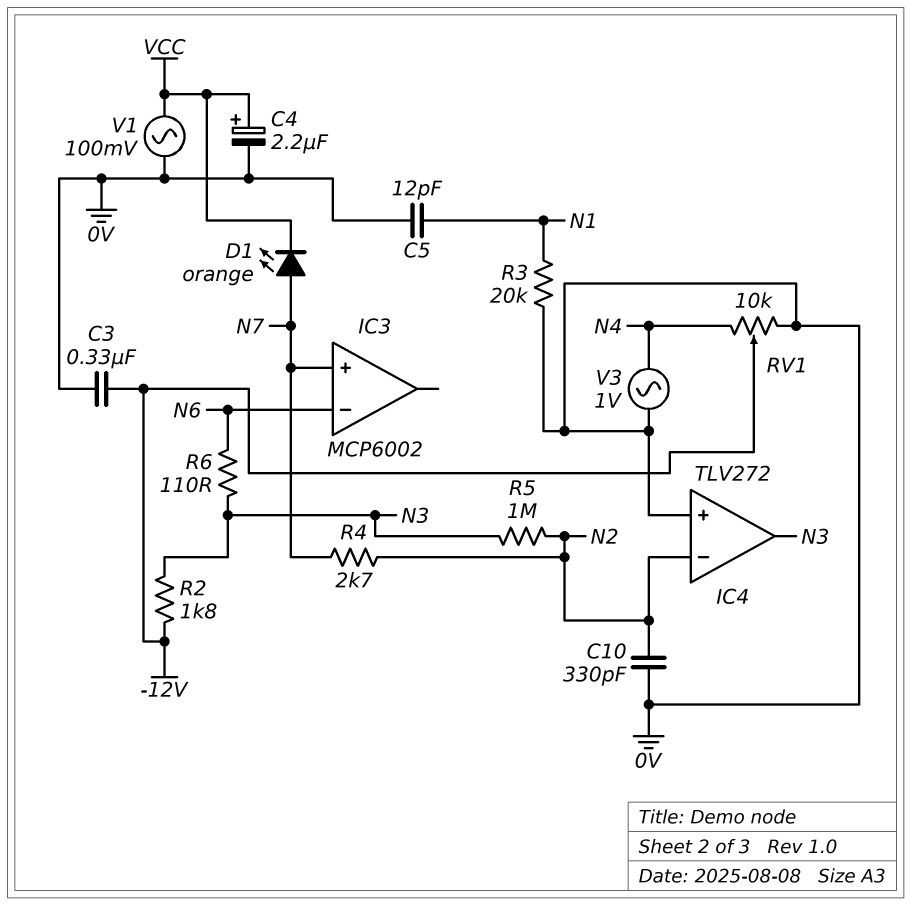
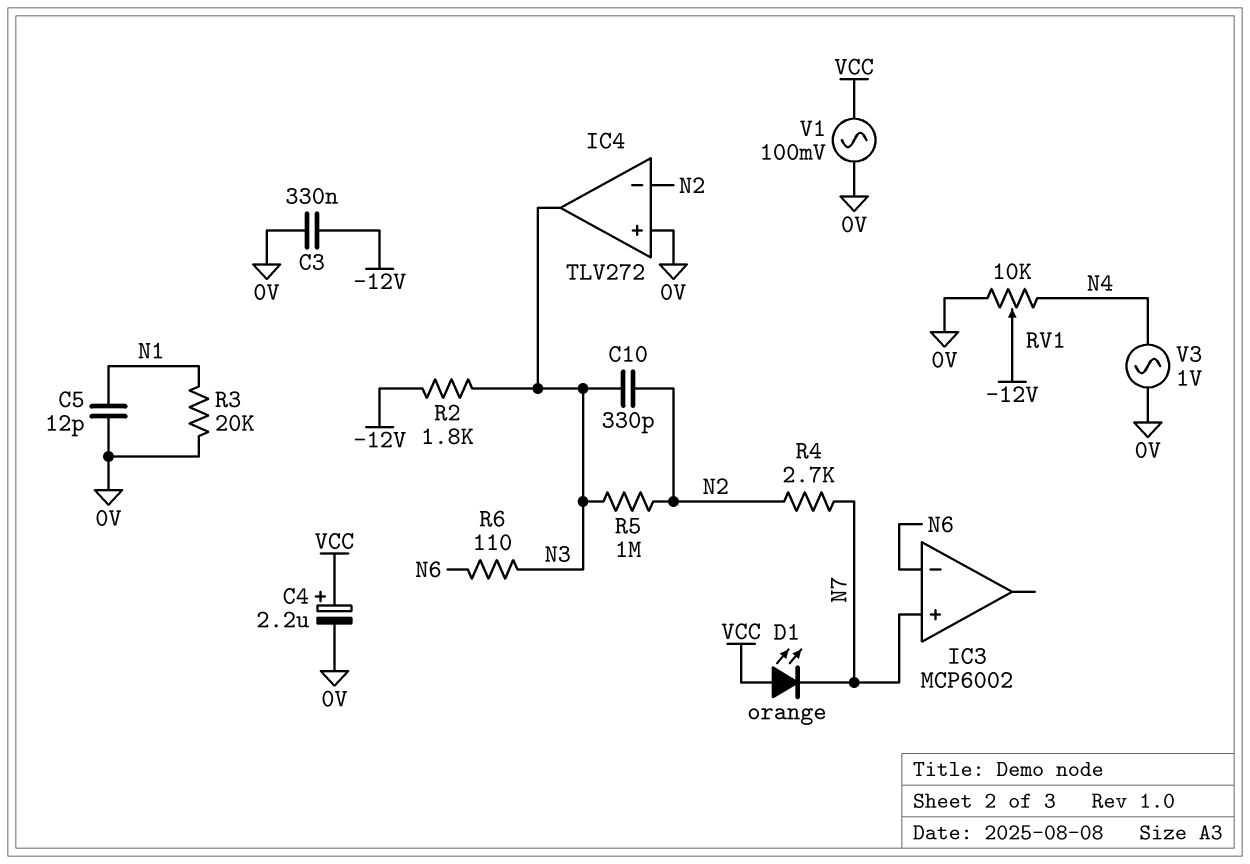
C10: 330pF (0V, N2) -> 330pF (N2, N3)
D1: LED orange (A N7, K VCC) -> LED orange (A VCC, K N7)

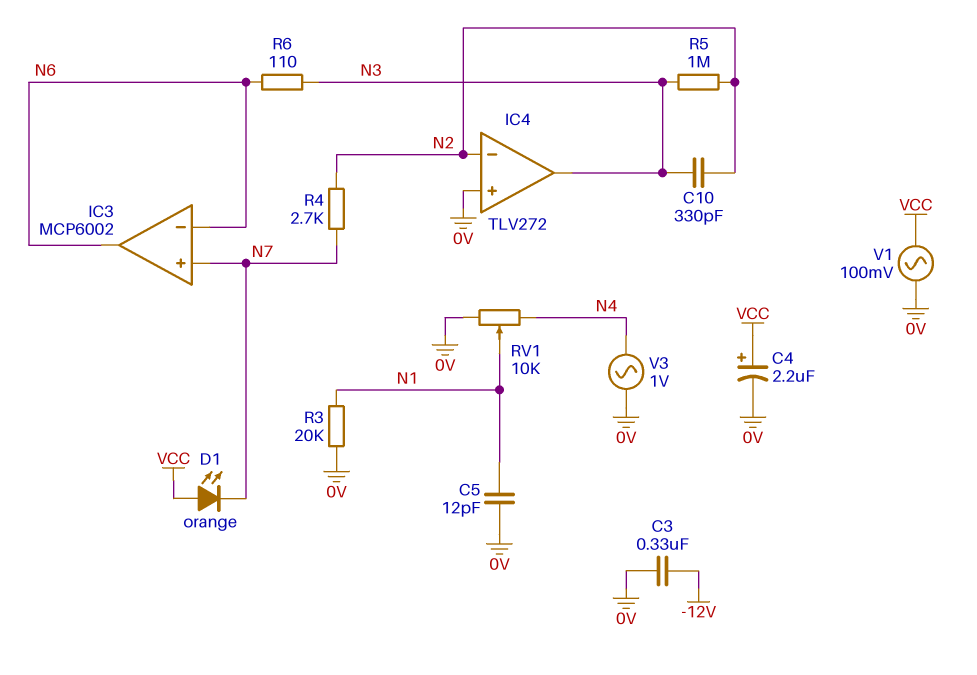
IC3 pin out: none -> N6
R2: 1.8k (-12V, N3) -> none
RV1: 10k (0V, N4, wiper -12V) -> 10k (0V, N4, wiper N1)

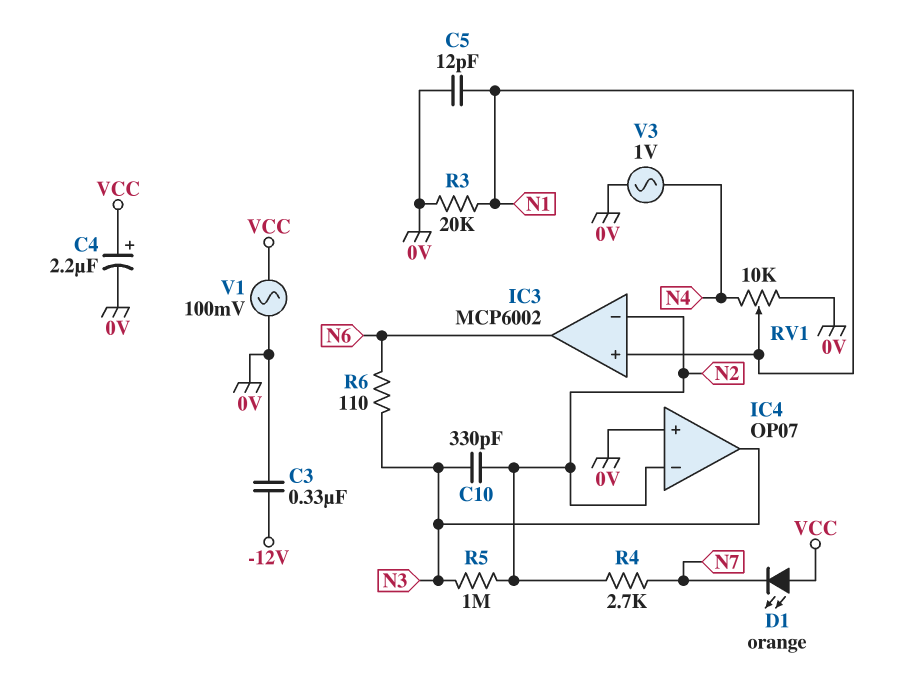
IC3 pin in+: N7 -> N1
IC3 pin in-: N6 -> N2
IC4: TLV272 -> OP07

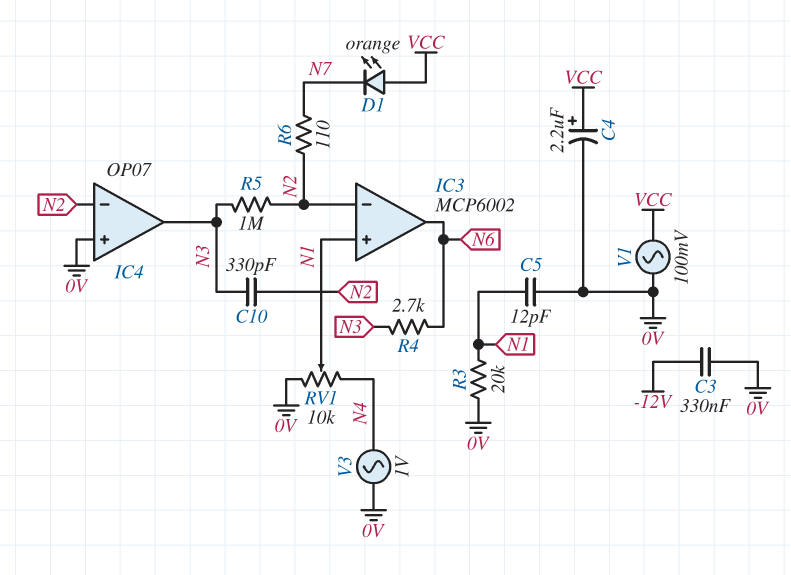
R4: 2.7k (N2, N7) -> 2.7k (N3, N6)
R6: 110 (N3, N6) -> 110 (N2, N7)

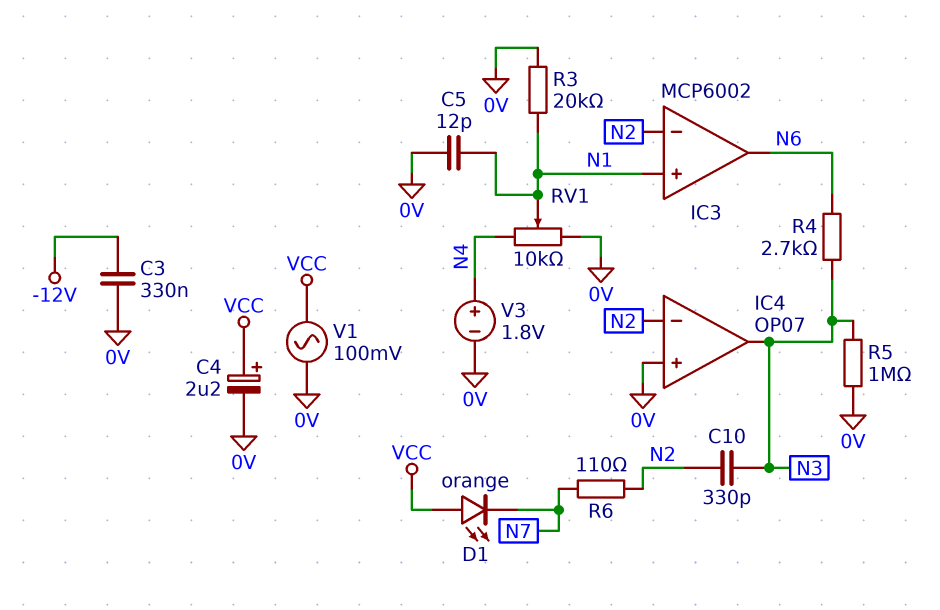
R5: 1M (N2, N3) -> 1M (0V, N3)
V3: AC 1V (0V, N4) -> 1.8V (plus N4, minus 0V)

